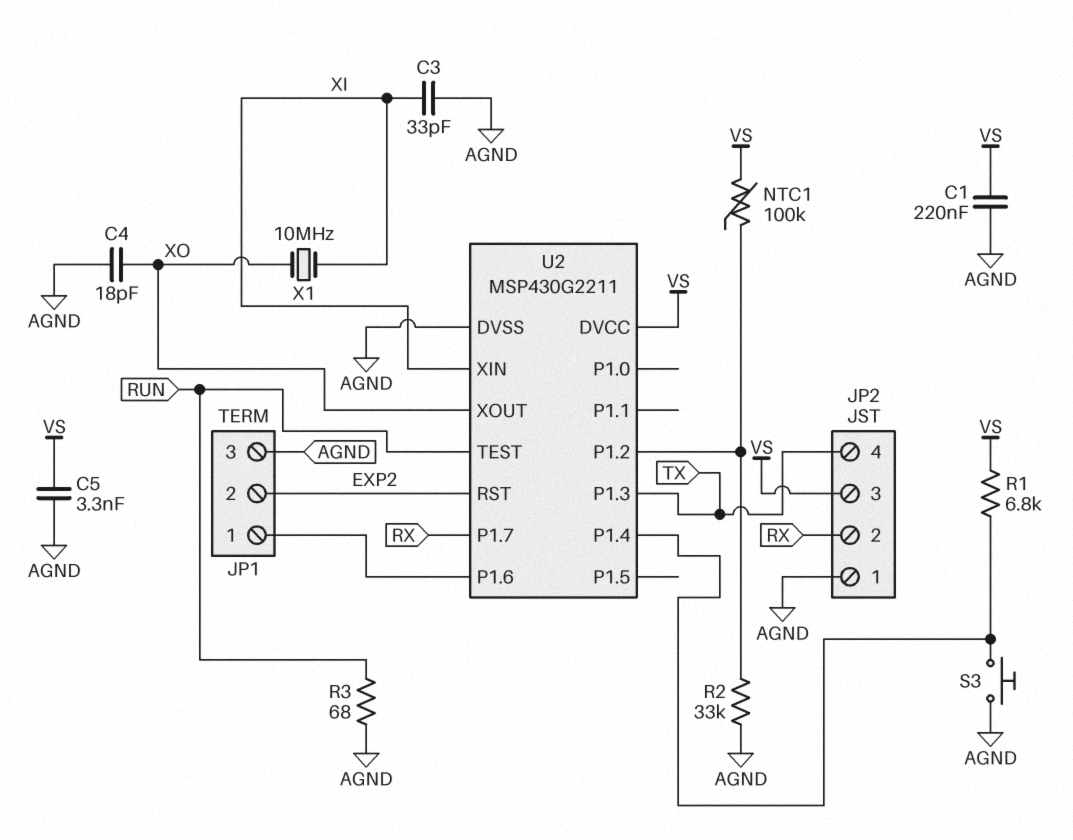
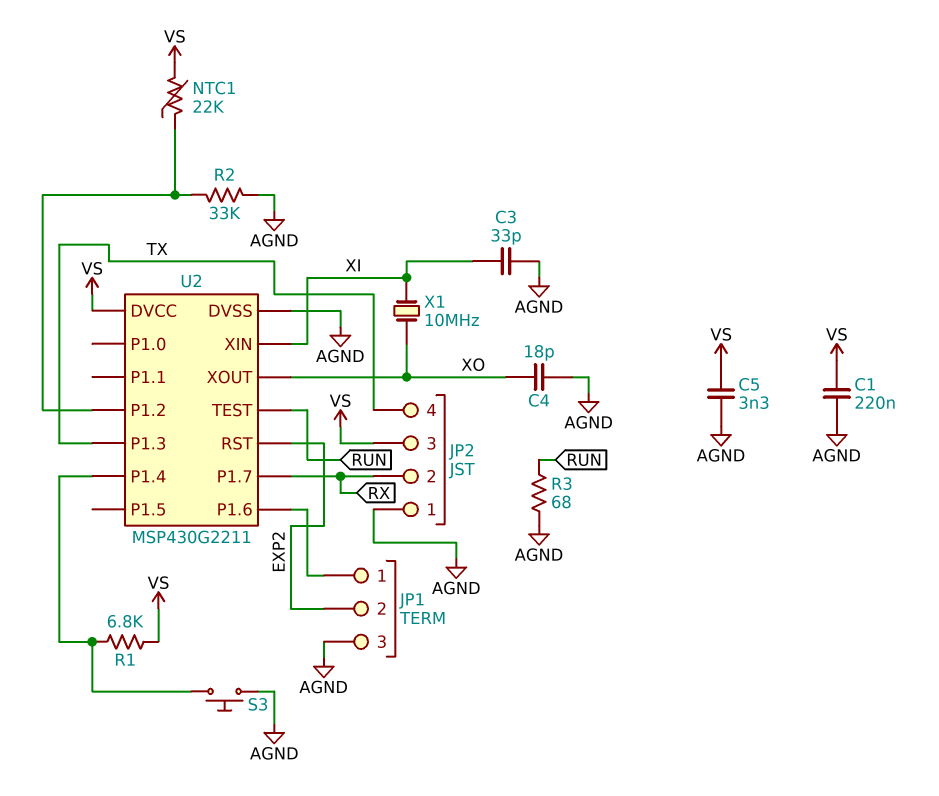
NTC1: 100k (U2/P1.2, VS) -> 22k (U2/P1.2, VS)

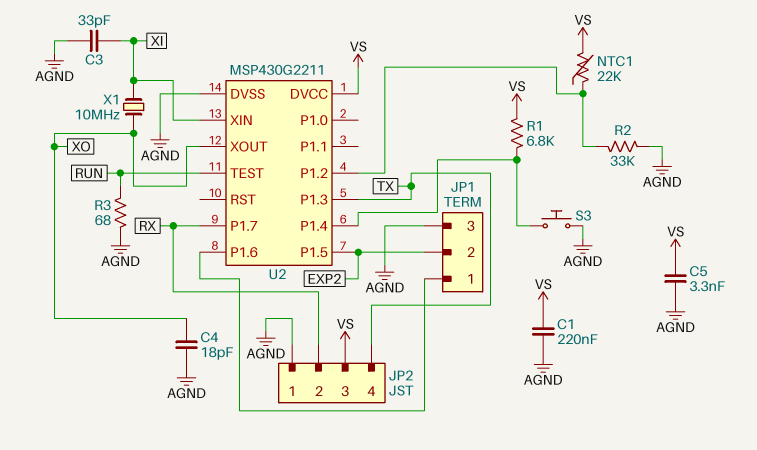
U2 pin P1.5: none -> EXP2
U2 pin RST: EXP2 -> none

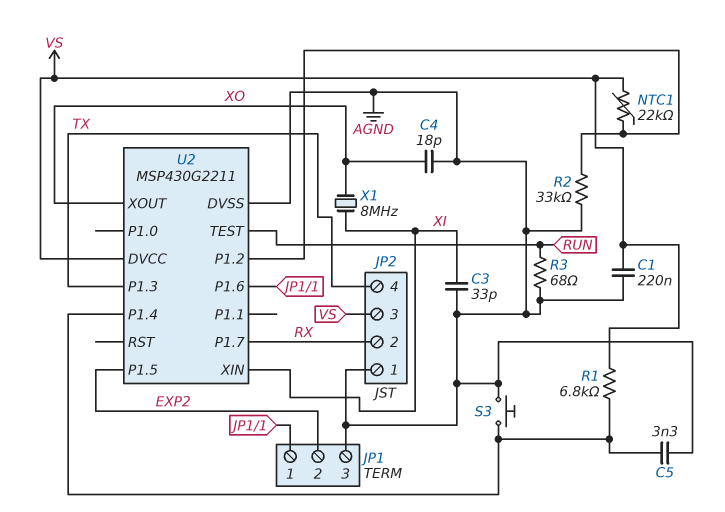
C5: 3.3nF (AGND, VS) -> 3.3nF (AGND, U2/P1.4)
X1: 10MHz (XI, XO) -> 8MHz (XI, XO)

